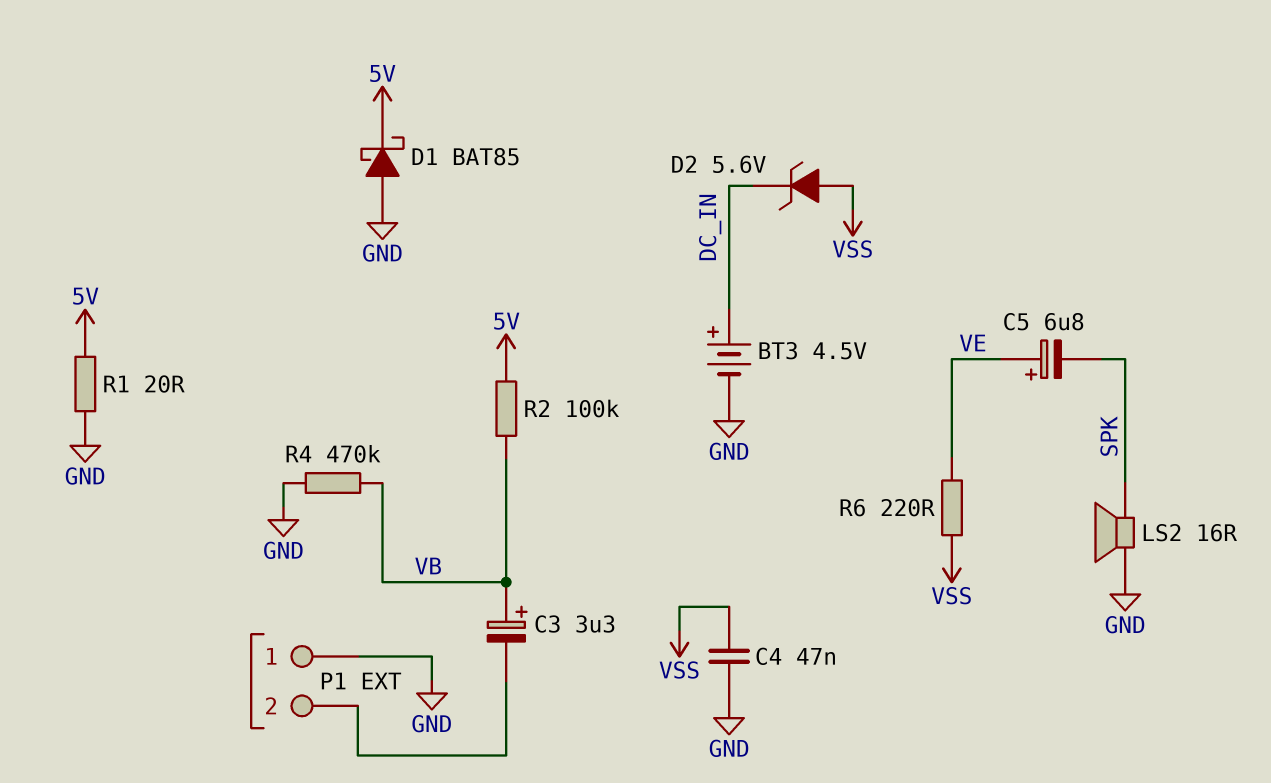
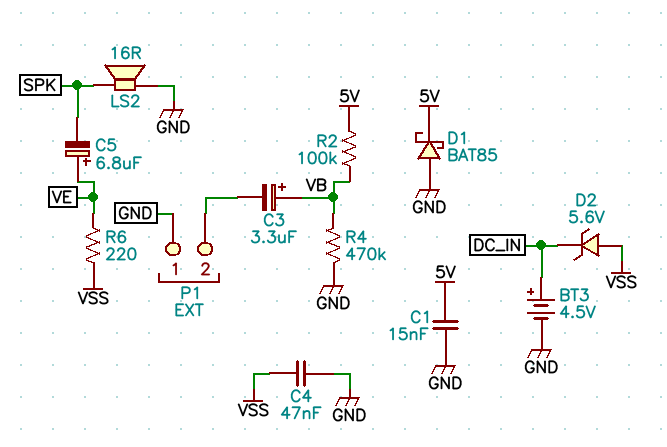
C1: none -> 15nF (5V, GND)
R1: 20 (5V, GND) -> none

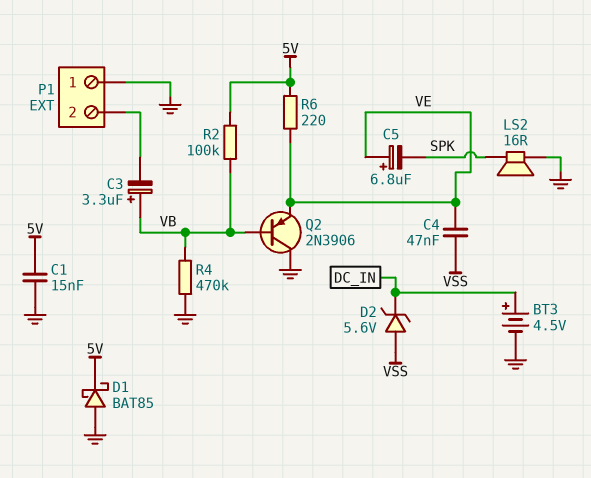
C4: 47nF (GND, VSS) -> 47nF (VE, VSS)
Q2: none -> PNP 2N3906 (B VB, C GND, E VE)
R6: 220 (VE, VSS) -> 220 (5V, VE)

